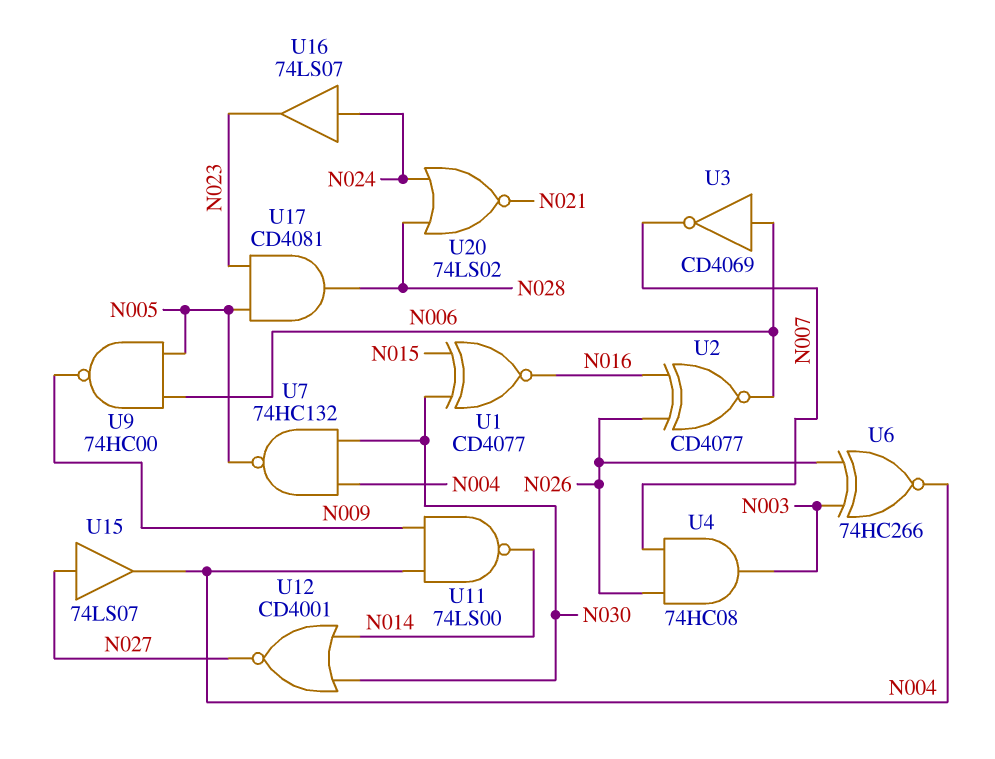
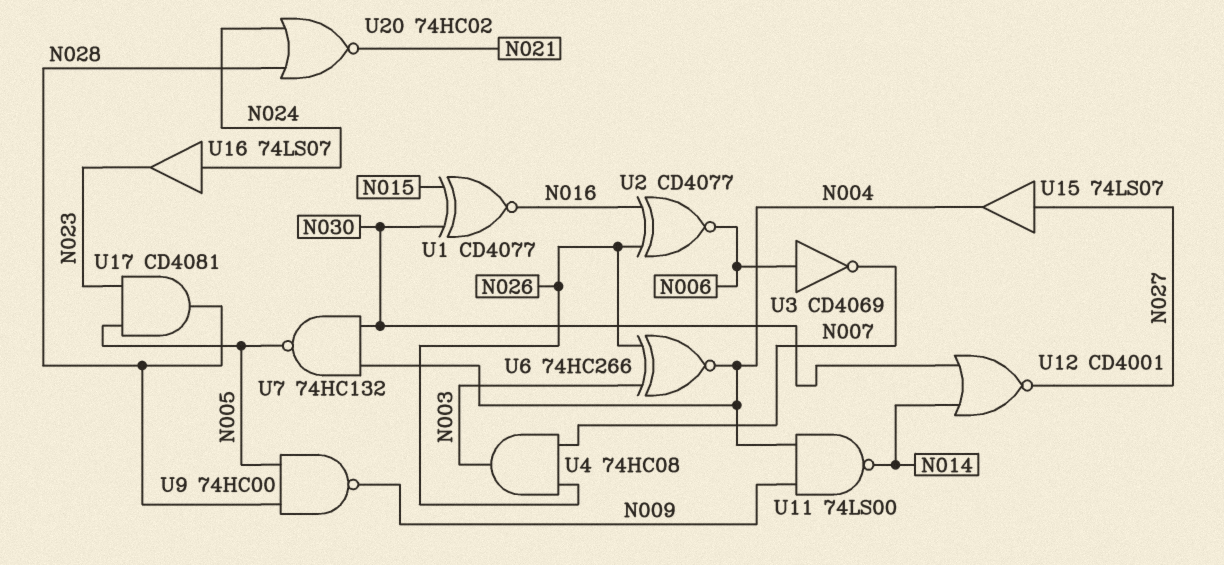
U9: NAND 74HC00 (in N005, in N006, out N009) -> NAND 74HC00 (in N005, in N028, out N009)
U20: NOR 74LS02 (in N024, in N028, out N021) -> NOR 74HC02 (in N024, in N028, out N021)

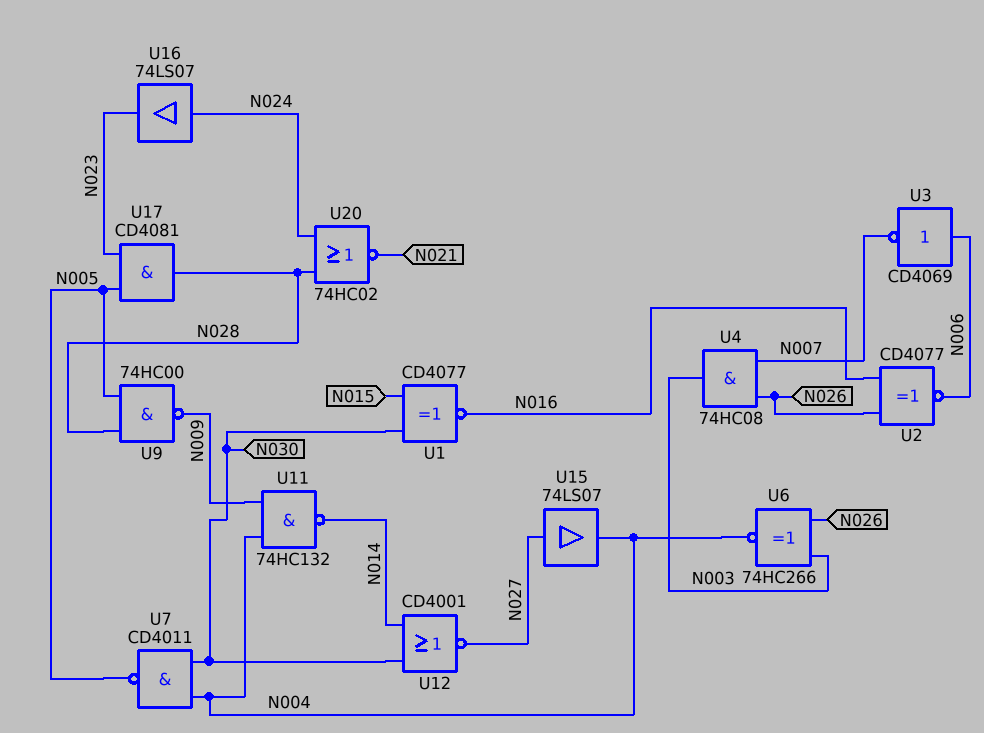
U7: NAND 74HC132 (in N004, in N030, out N005) -> NAND CD4011 (in N004, in N030, out N005)
U11: NAND 74LS00 (in N004, in N009, out N014) -> NAND 74HC132 (in N004, in N009, out N014)

